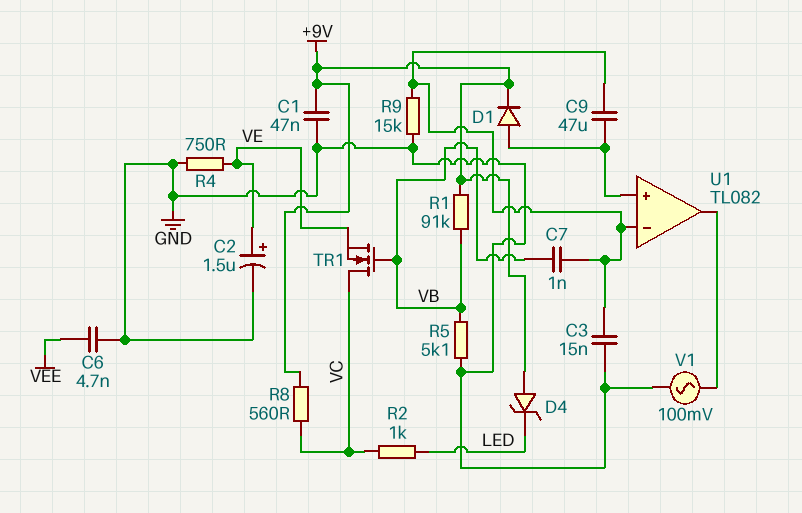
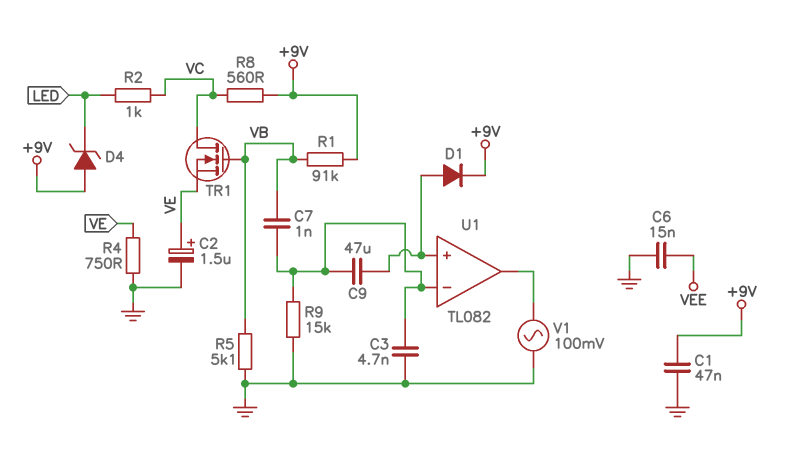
C3: 15nF (GND, U1/in-) -> 4.7nF (GND, U1/in-)
C6: 4.7nF (GND, VEE) -> 15nF (GND, VEE)

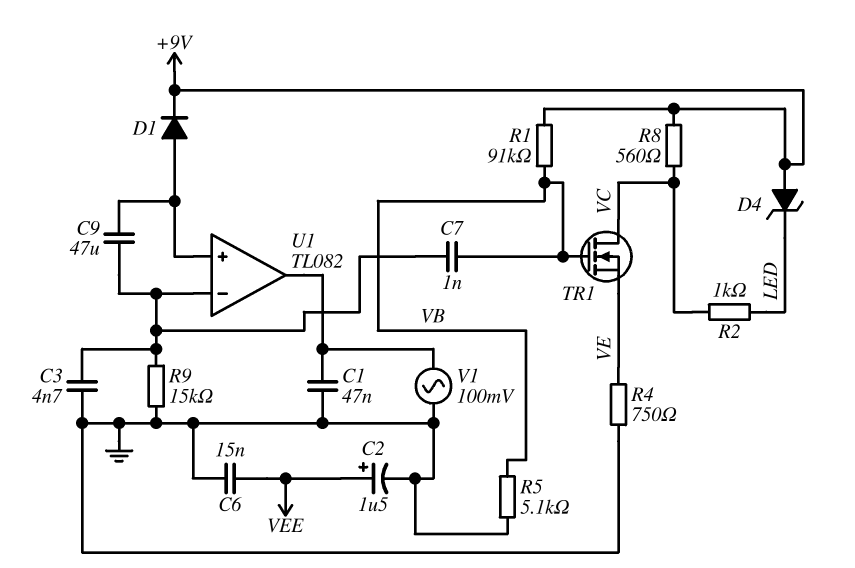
C1: 47nF (+9V, GND) -> 47nF (GND, U1/out)
C2: 1.5uF (plus VE, minus GND) -> 1.5uF (plus VEE, minus GND)

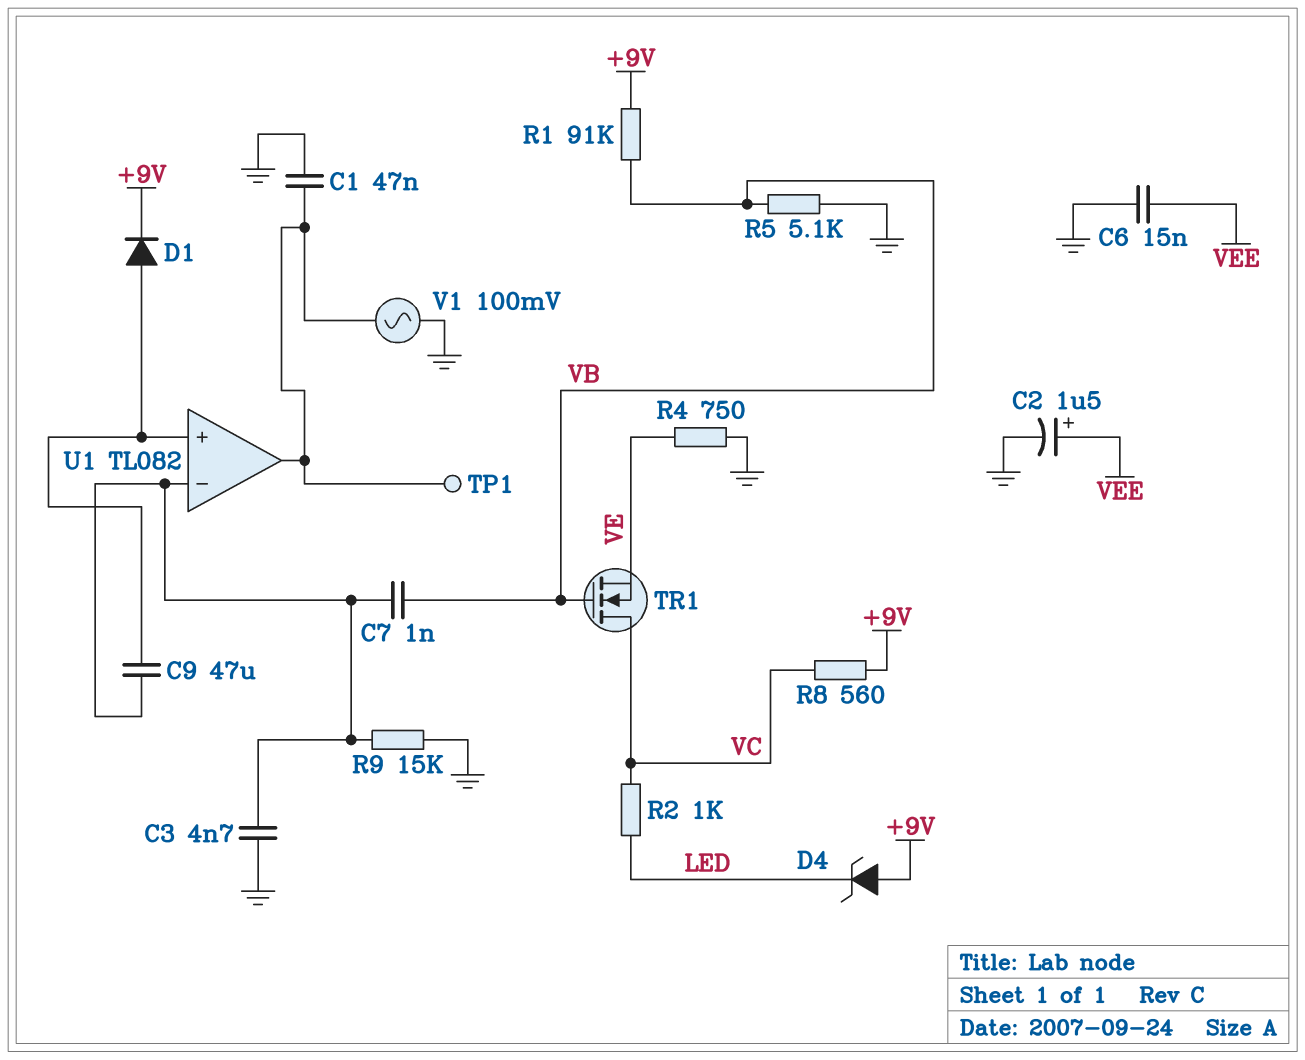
TP1: none -> test point (U1/out)

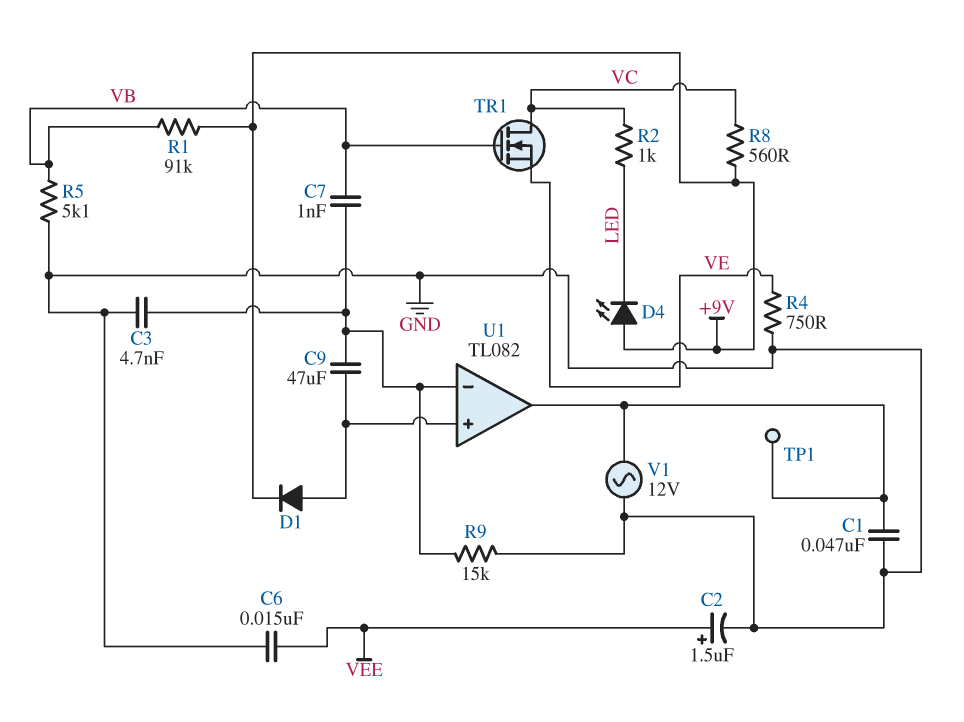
D4: zener (A +9V, K LED) -> LED (A +9V, K LED)
V1: AC 100mV (GND, U1/out) -> AC 12V (GND, U1/out)

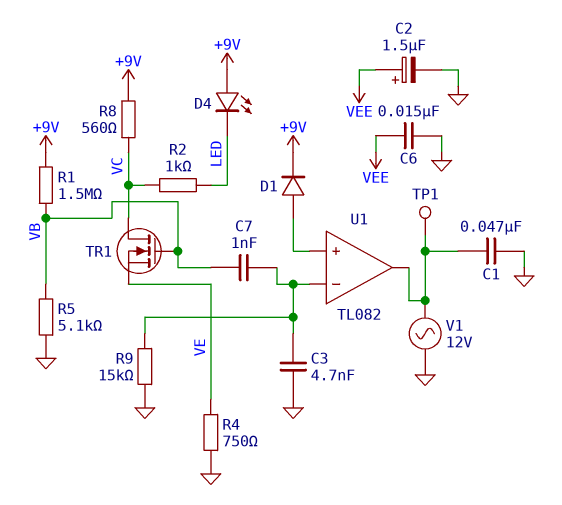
C9: 47uF (U1/in+, U1/in-) -> none
R1: 91k (+9V, VB) -> 1.5M (+9V, VB)

